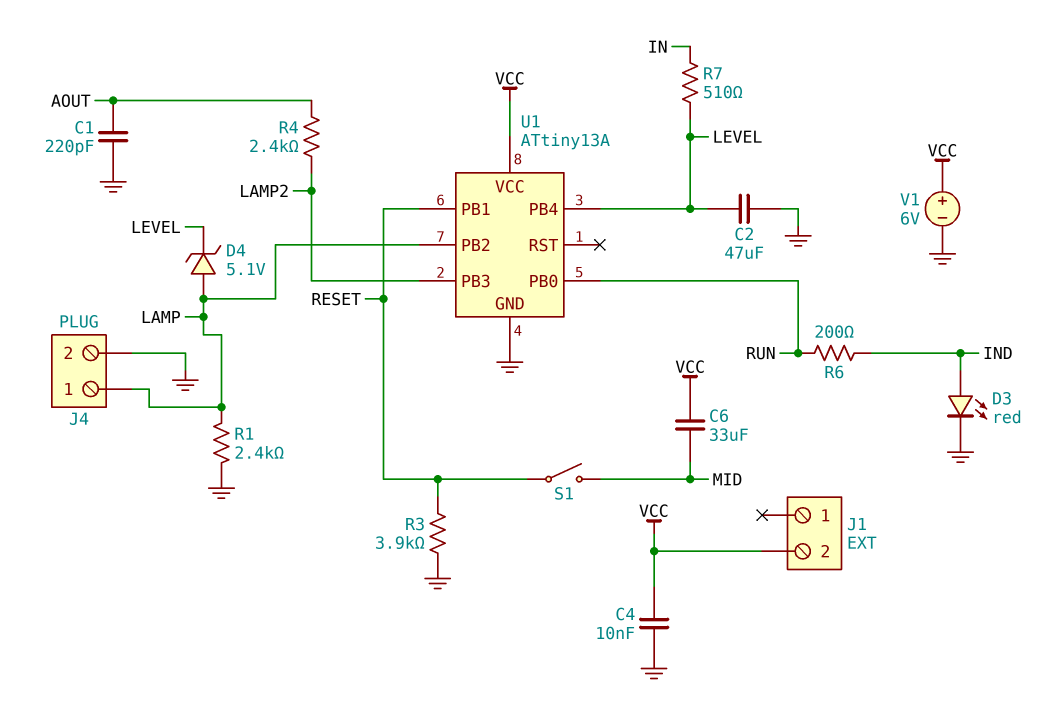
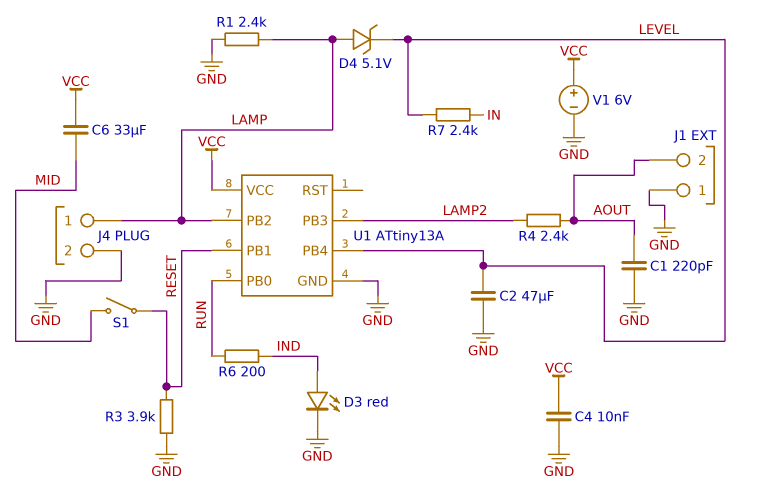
J1 pin 1: none -> GND
J1 pin 2: VCC -> AOUT
R7: 510 (IN, LEVEL) -> 2.4k (IN, LEVEL)

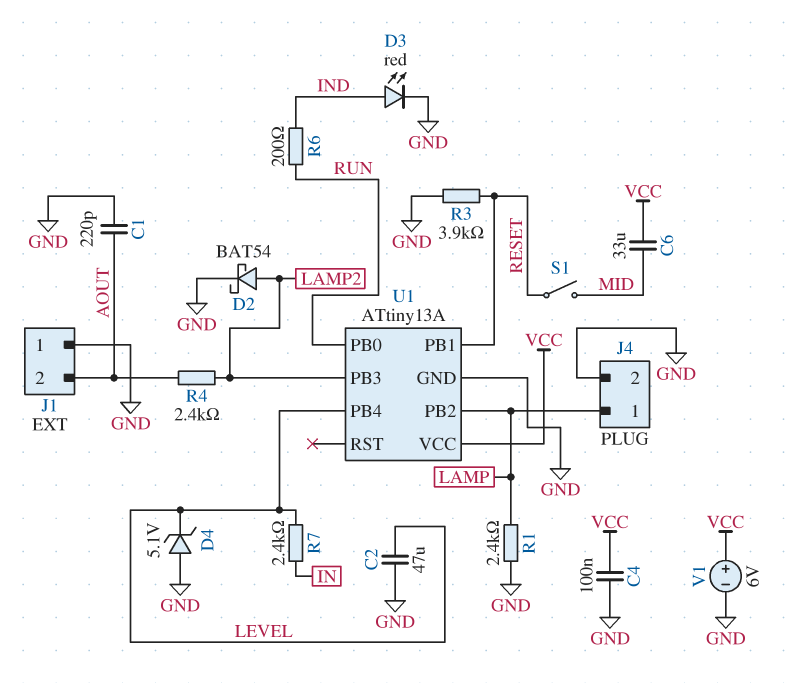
C4: 10nF (GND, VCC) -> 100nF (GND, VCC)
D2: none -> schottky BAT54 (A LAMP2, K GND)
D4: zener 5.1V (A LAMP, K LEVEL) -> zener 5.1V (A GND, K LEVEL)

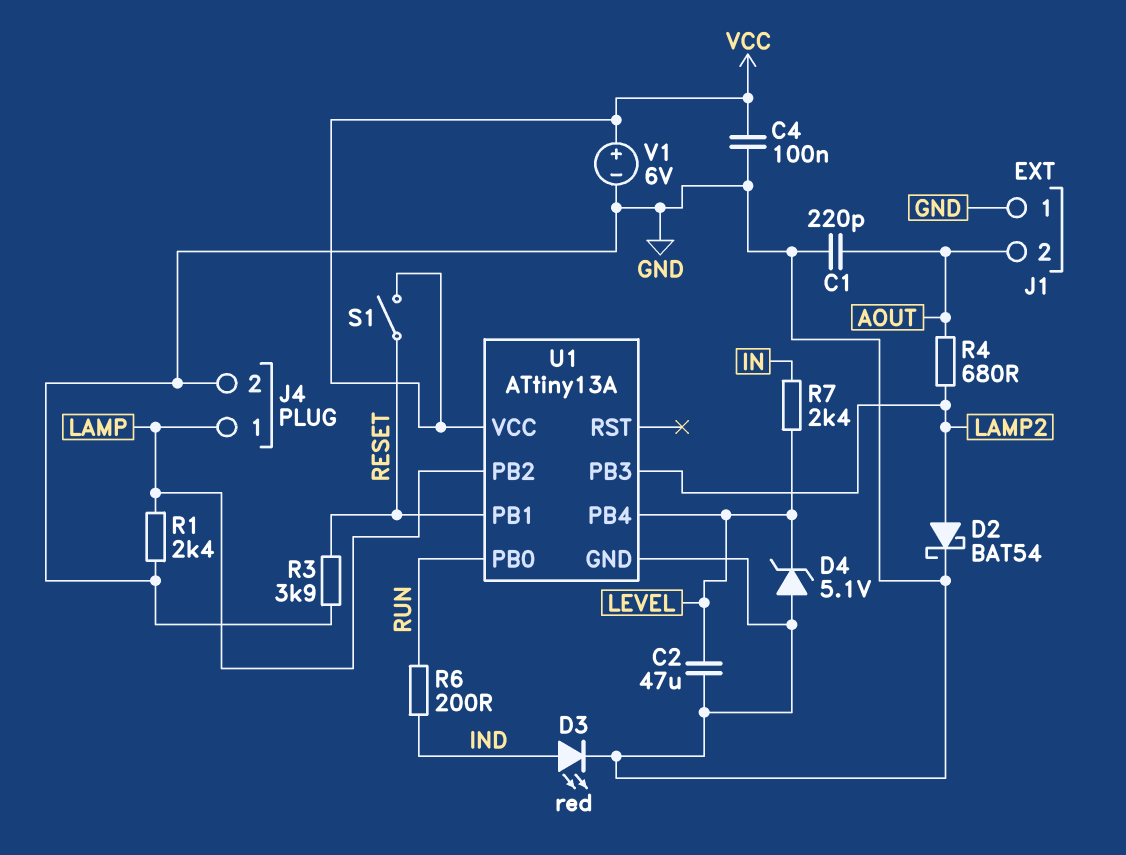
C6: 33uF (MID, VCC) -> none
R4: 2.4k (AOUT, LAMP2) -> 680 (AOUT, LAMP2)
S1: switch (MID, RESET) -> switch (RESET, VCC)

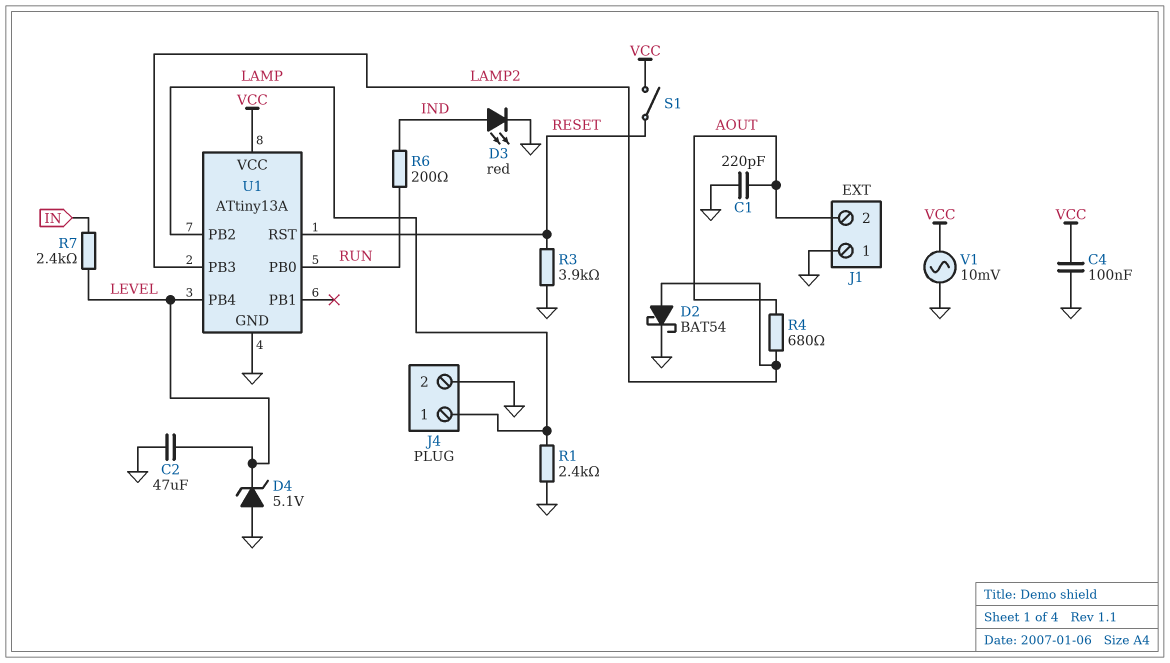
U1 pin PB1: RESET -> none
U1 pin RST: none -> RESET
V1: 6V (plus VCC, minus GND) -> AC 10mV (GND, VCC)

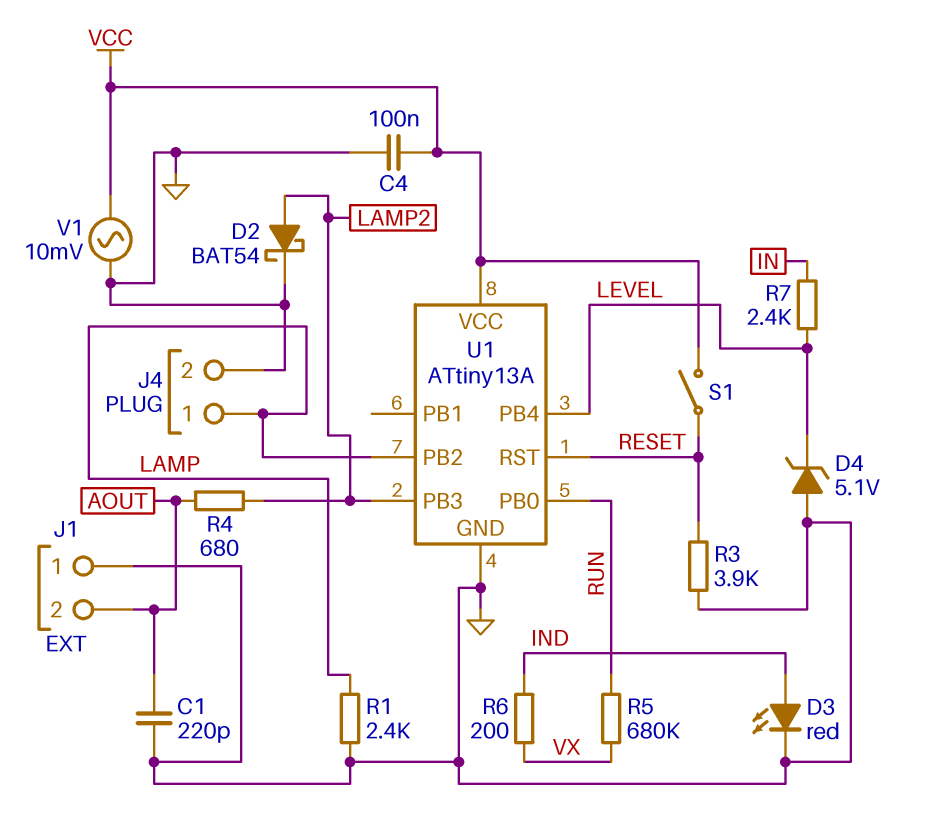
C2: 47uF (GND, LEVEL) -> none
R5: none -> 680k (RUN, VX)
R6: 200 (IND, RUN) -> 200 (IND, VX)

